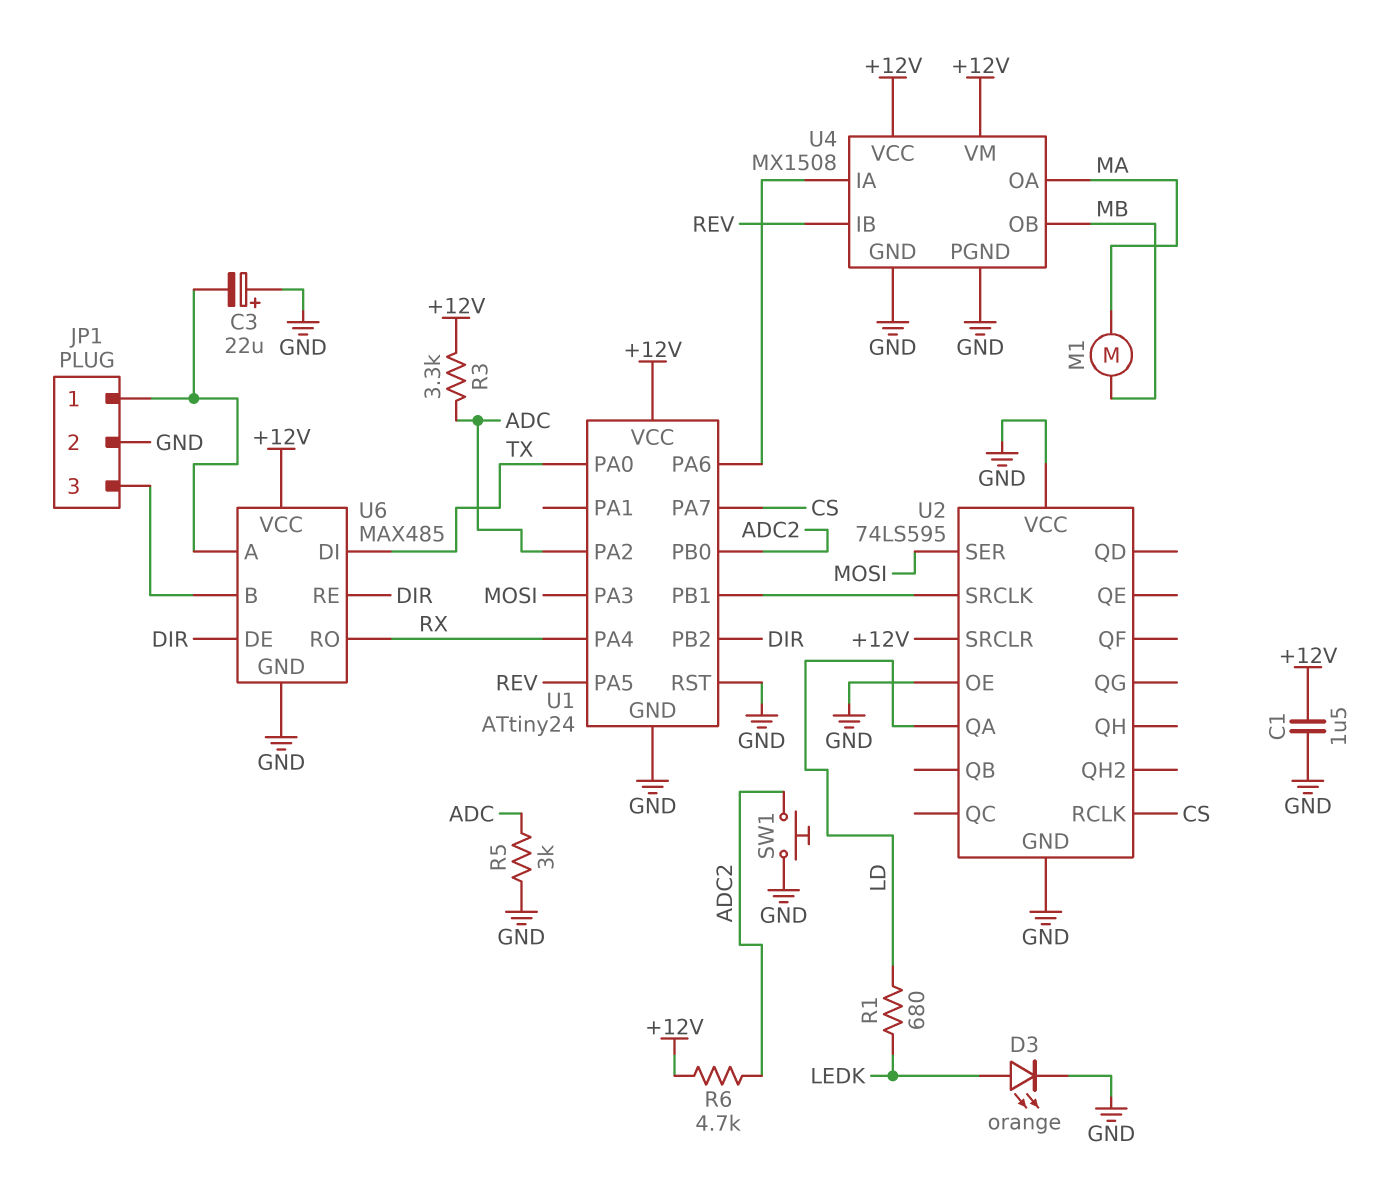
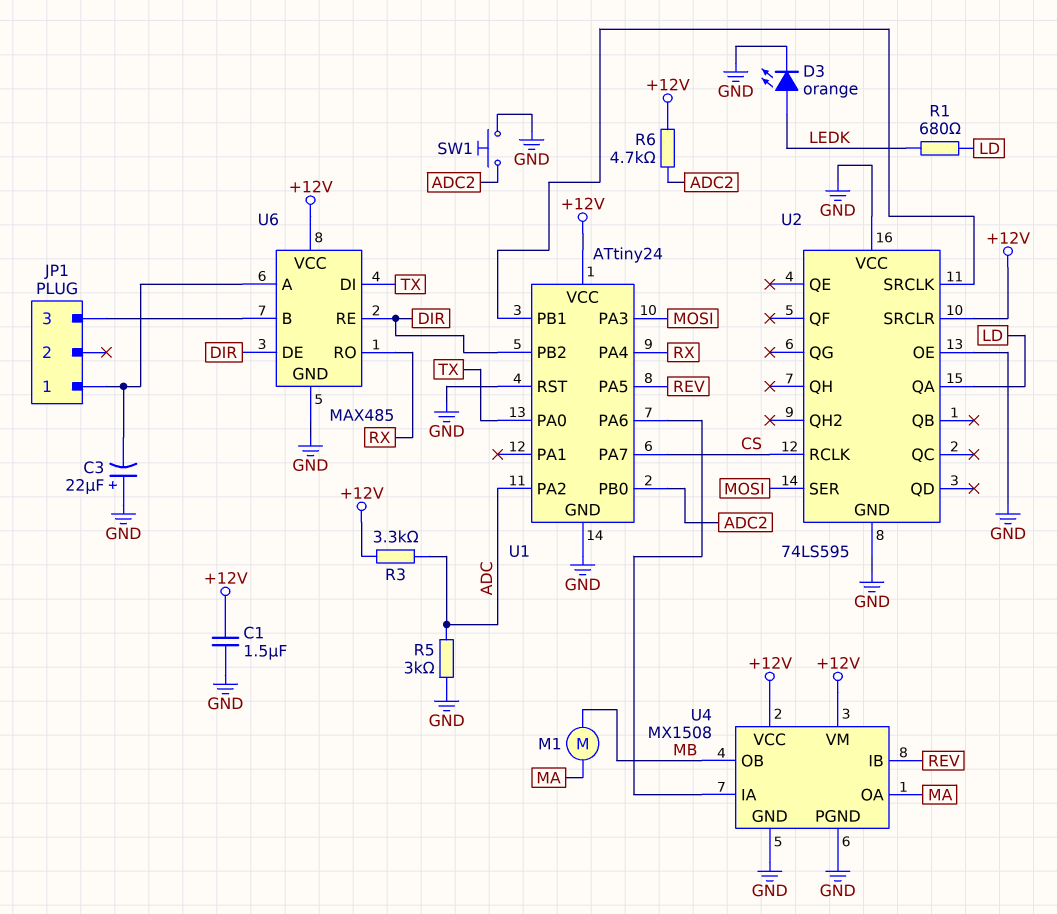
JP1 pin 2: GND -> none

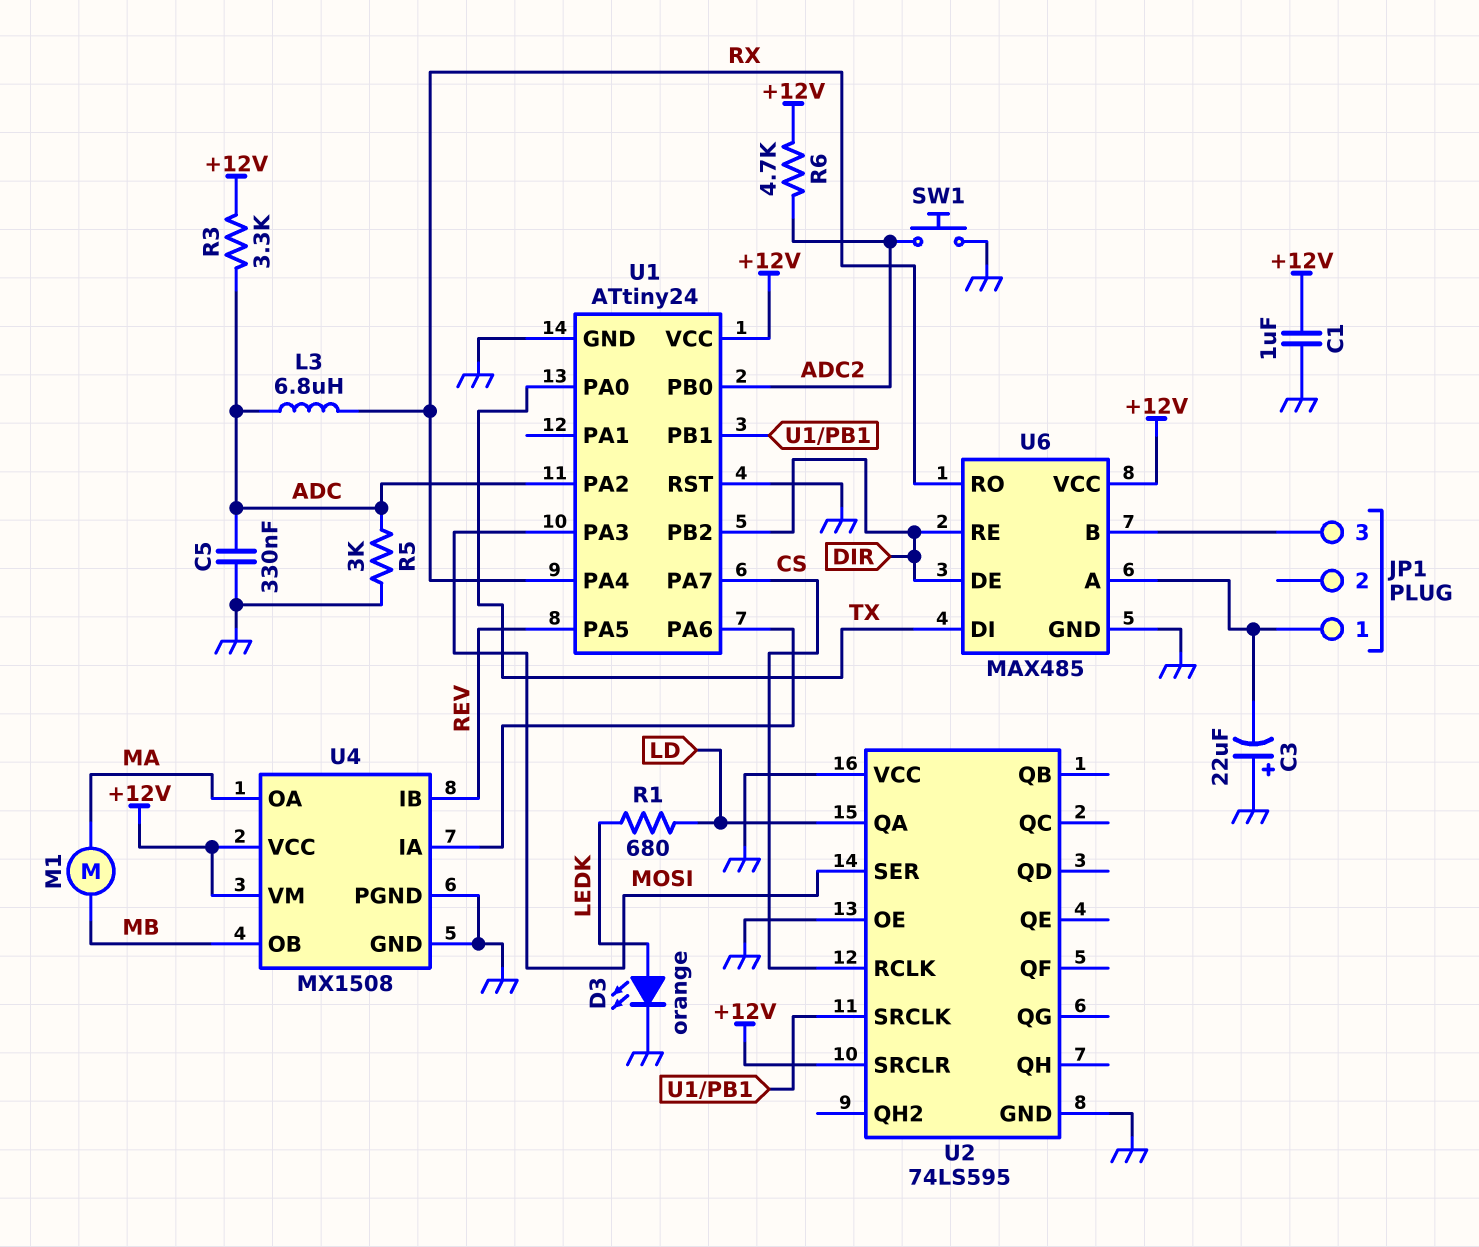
C1: 1.5uF (+12V, GND) -> 1uF (+12V, GND)
C5: none -> 330nF (ADC, GND)
L3: none -> 6.8uH (ADC, RX)

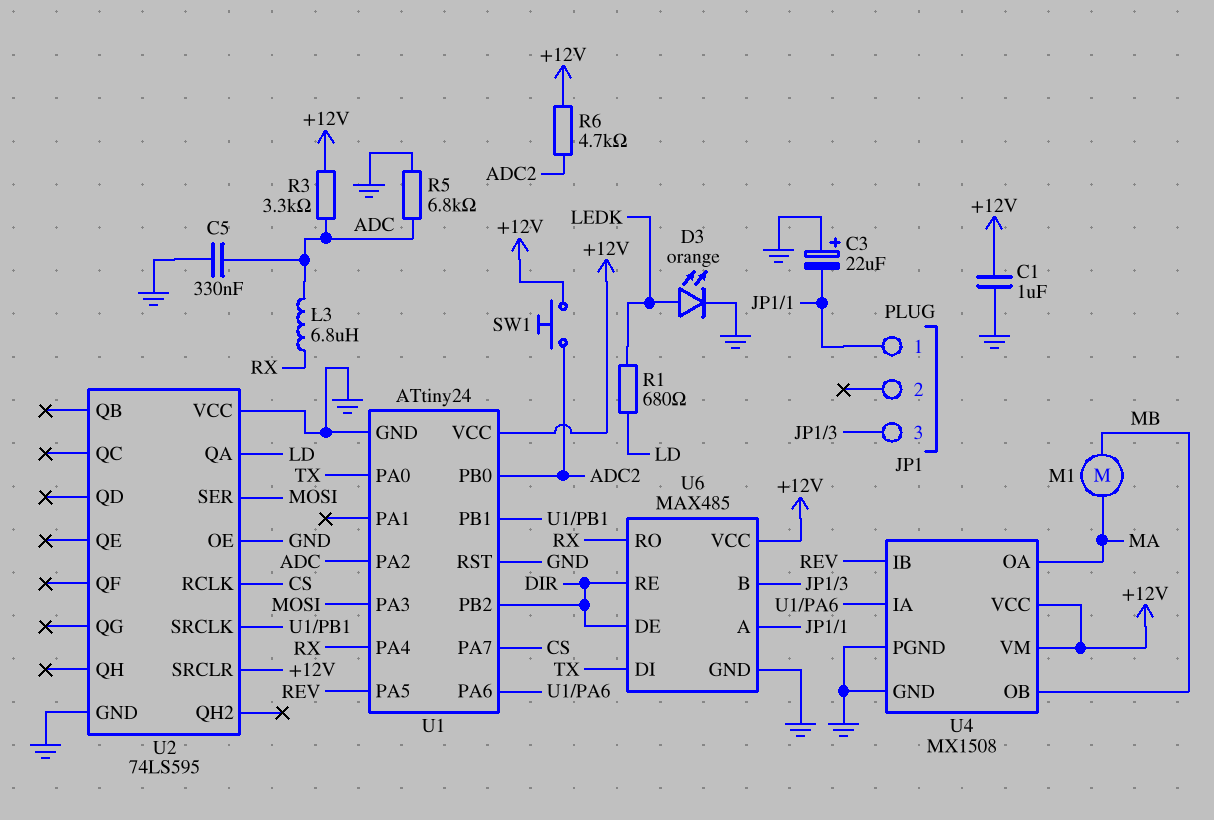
R5: 3k (ADC, GND) -> 6.8k (ADC, GND)
SW1: button (ADC2, GND) -> button (+12V, ADC2)

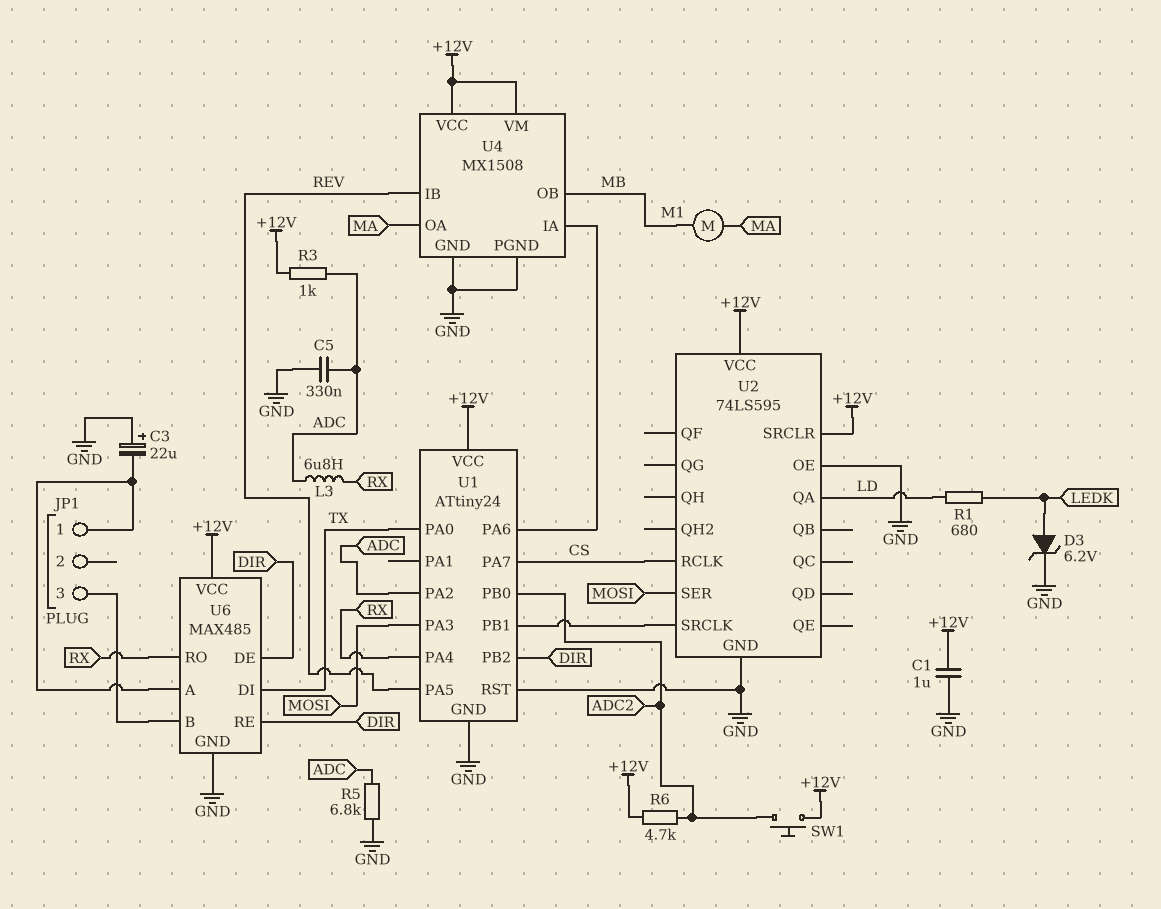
D3: LED orange (A LEDK, K GND) -> zener 6.2V (A LEDK, K GND)
R3: 3.3k (+12V, ADC) -> 1k (+12V, ADC)
U2 pin VCC: GND -> +12V

